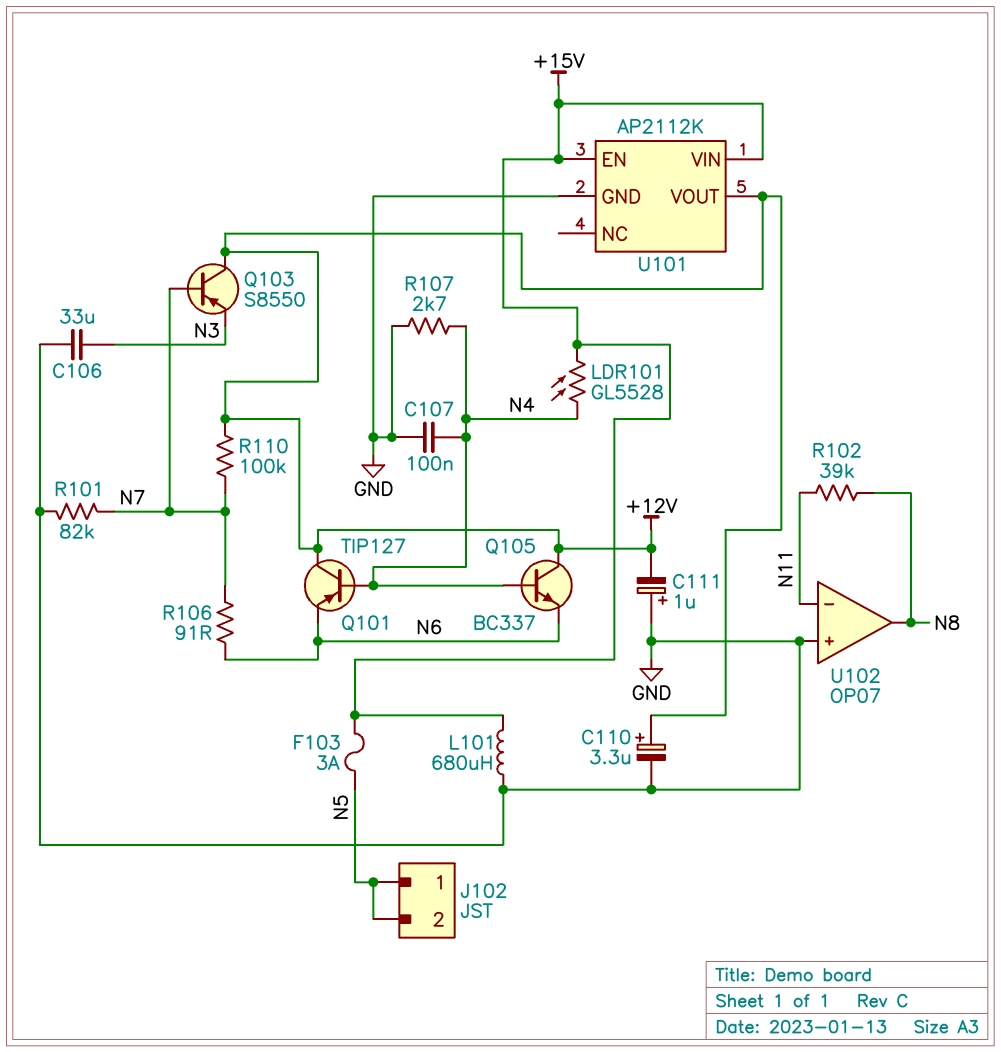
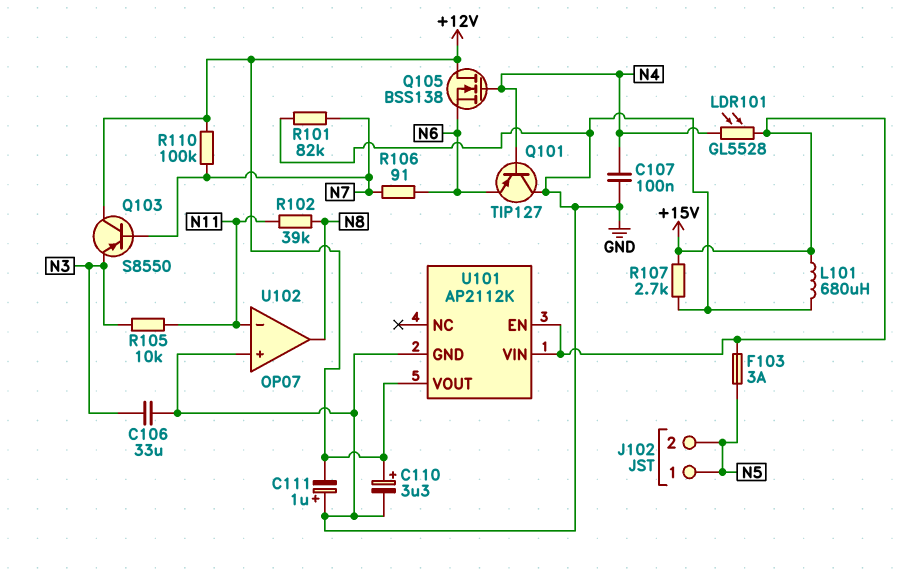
Q101: PNP TIP127 (B N4, C +12V, E N6) -> PNP TIP127 (B N4, C GND, E N6)
Q105: NPN BC337 (B N4, C +12V, E N6) -> NMOS BSS138 (G N4, D +12V, S N6)
R105: none -> 10k (N3, N11)
R107: 2.7k (GND, N4) -> 2.7k (+15V, GND)

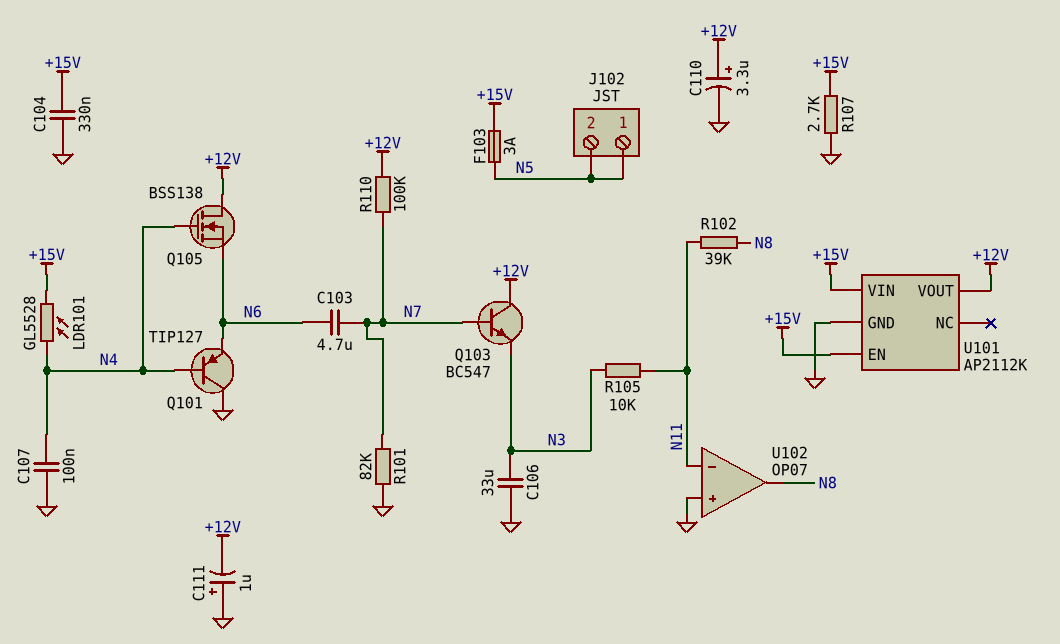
C103: none -> 4.7uF (N6, N7)
C104: none -> 330nF (+15V, GND)
L101: 680uH (+15V, GND) -> none
Q103: PNP S8550 (B N7, C +12V, E N3) -> NPN BC547 (B N7, C +12V, E N3)
R106: 91 (N6, N7) -> none

